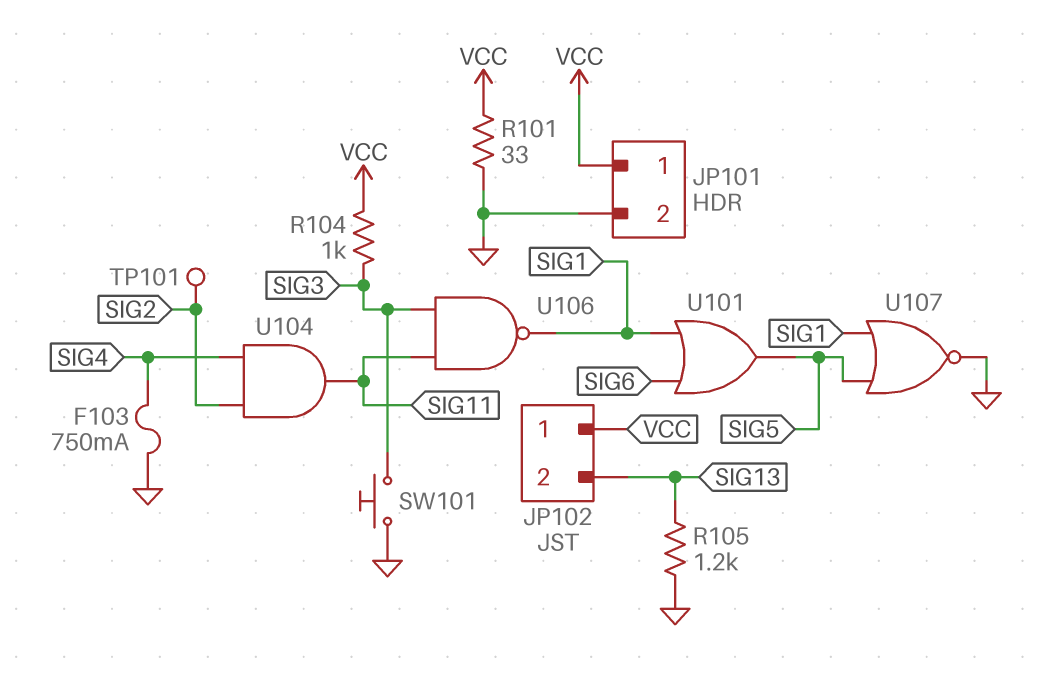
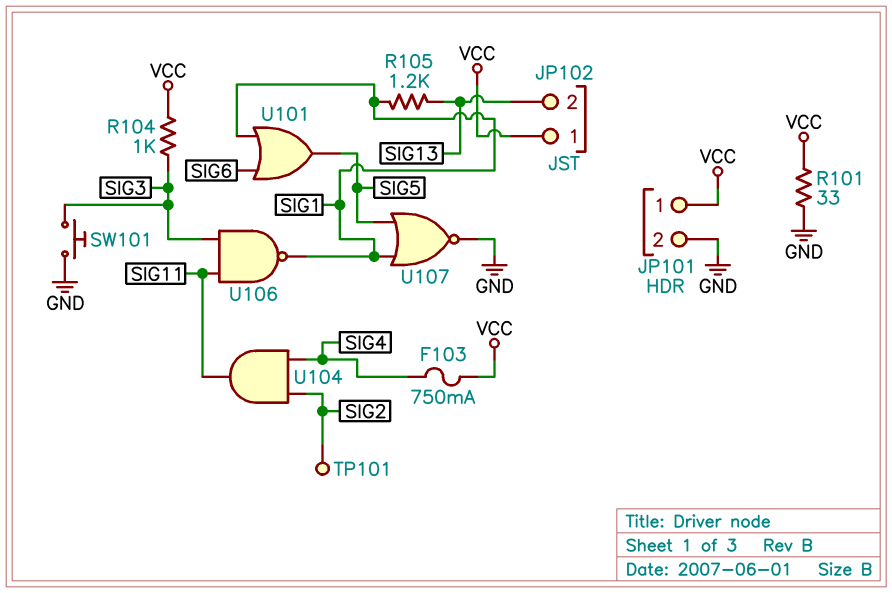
F103: 750mA (GND, SIG4) -> 750mA (SIG4, VCC)
R105: 1.2k (GND, SIG13) -> 1.2k (SIG1, SIG13)

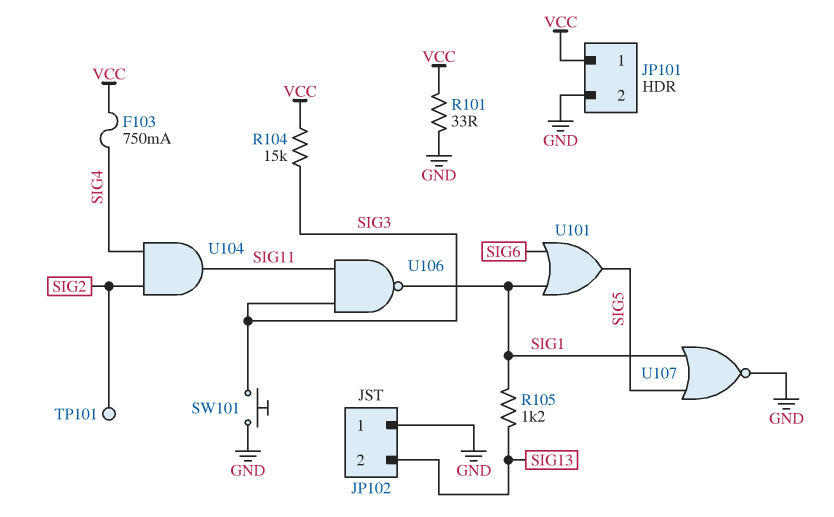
JP102 pin 1: VCC -> GND
R104: 1k (SIG3, VCC) -> 15k (SIG3, VCC)

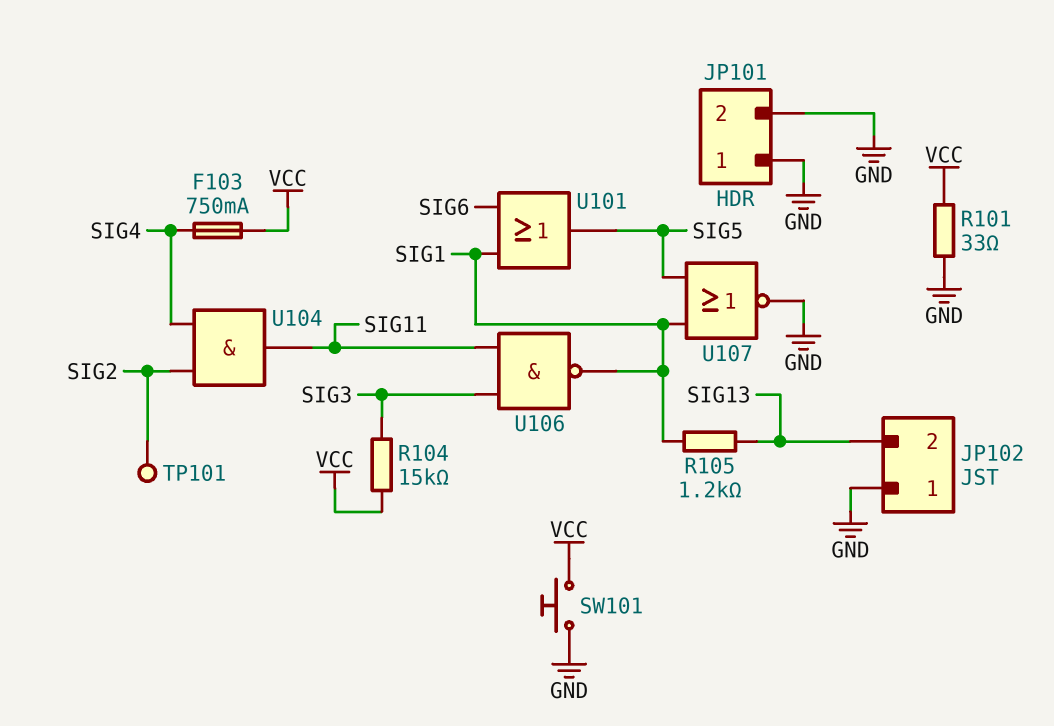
JP101 pin 1: VCC -> GND
SW101: button (GND, SIG3) -> button (GND, VCC)

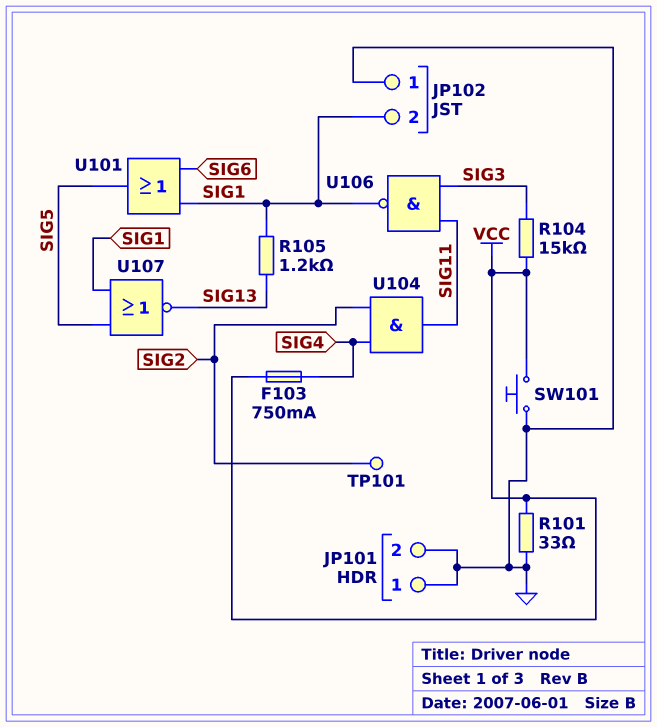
JP102 pin 2: SIG13 -> SIG1
U107: NOR (in SIG1, in SIG5, out GND) -> NOR (in SIG1, in SIG5, out SIG13)

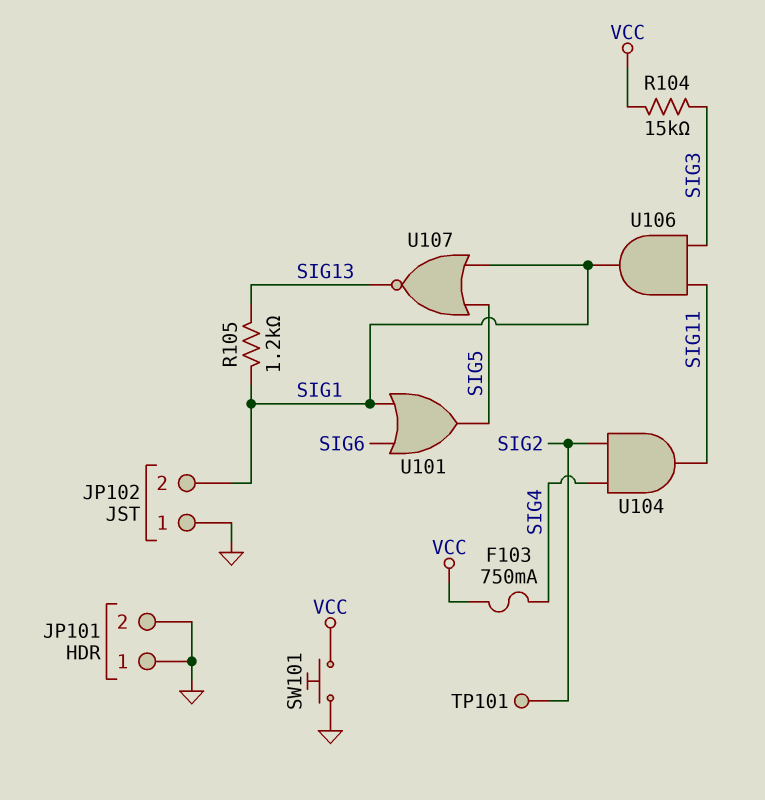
R101: 33 (GND, VCC) -> none
U106: NAND (in SIG3, in SIG11, out SIG1) -> AND (in SIG3, in SIG11, out SIG1)

